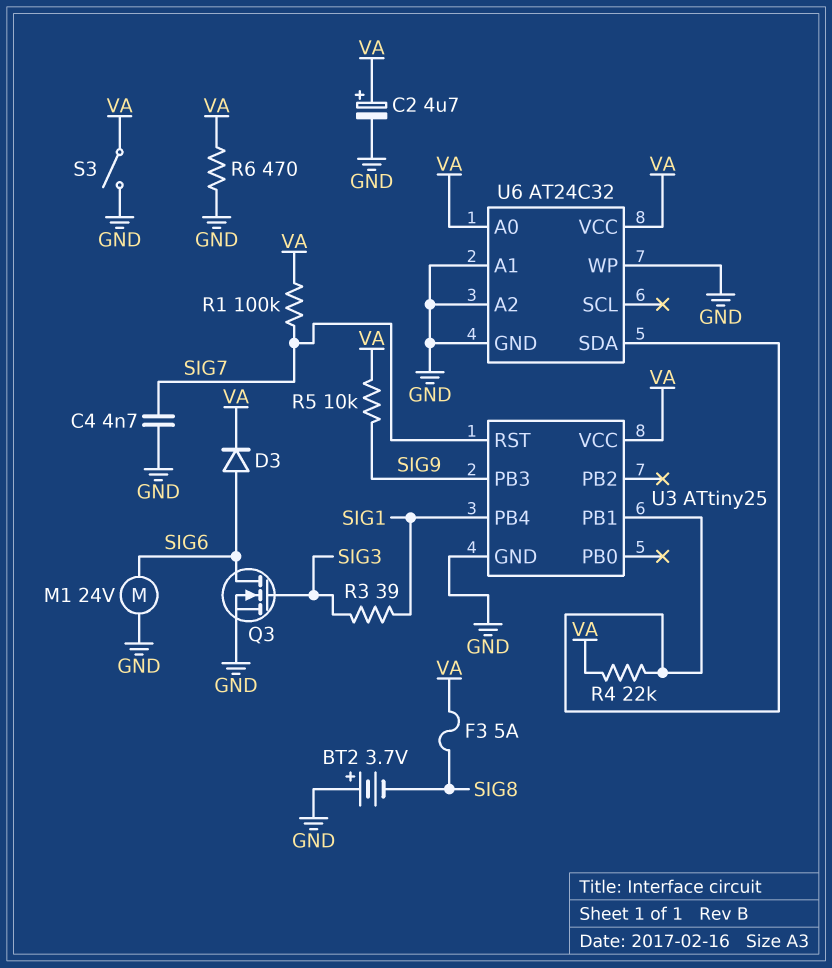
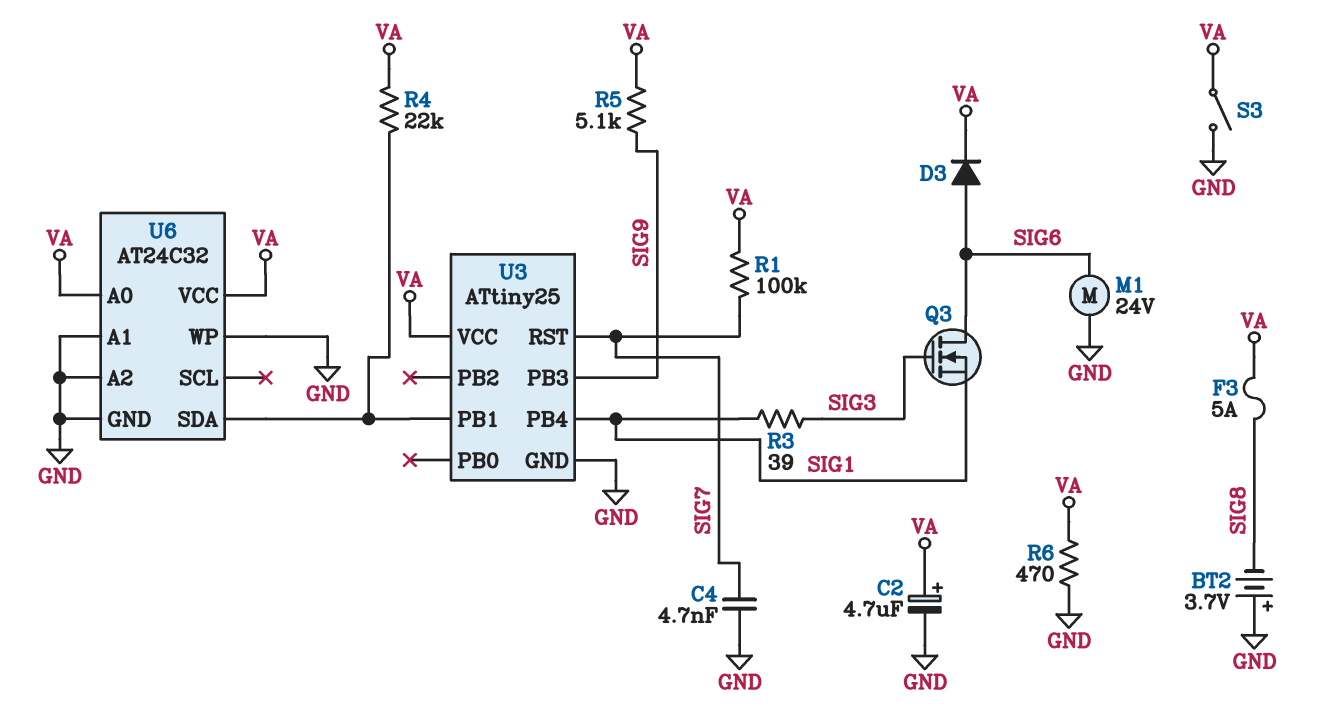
Q3: NMOS (G SIG3, D SIG6, S GND) -> NMOS (G SIG3, D SIG6, S SIG1)
R5: 10k (SIG9, VA) -> 5.1k (SIG9, VA)

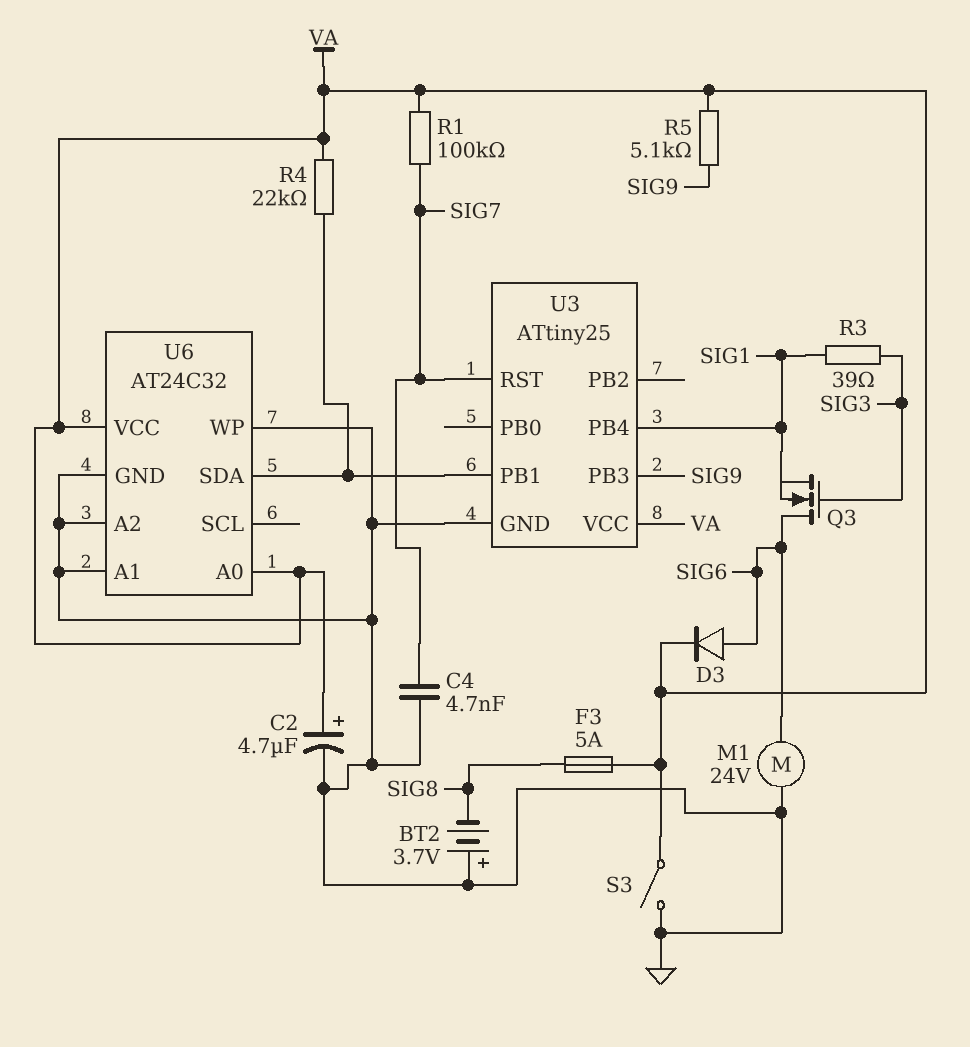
R6: 470 (GND, VA) -> none

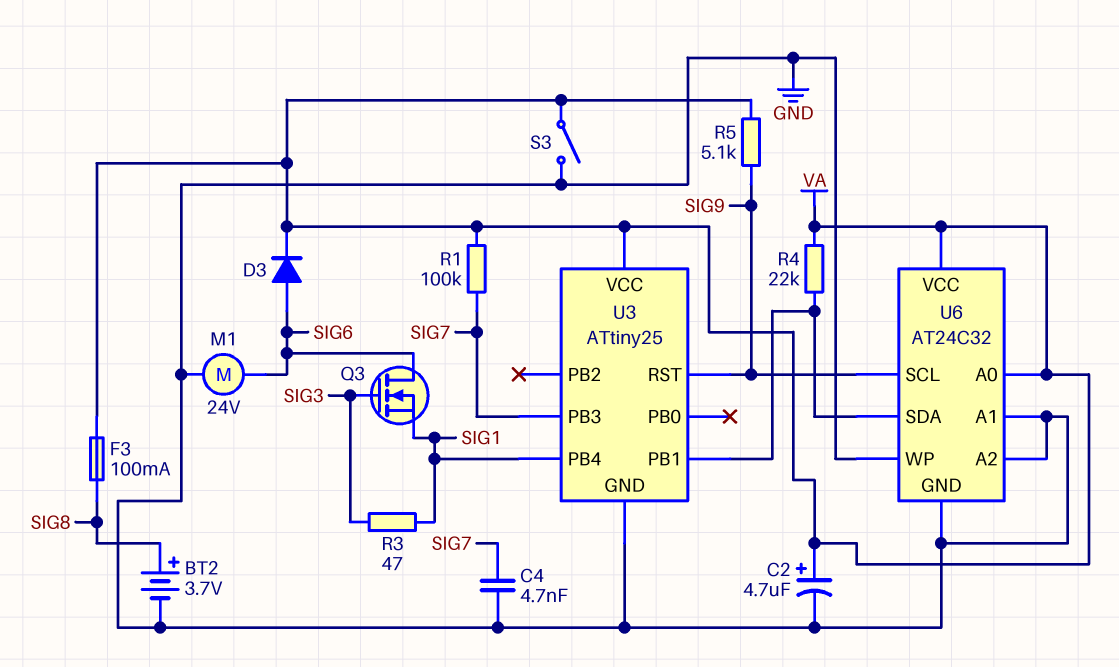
BT2: 3.7V (plus GND, minus SIG8) -> 3.7V (plus SIG8, minus GND)
F3: 5A (SIG8, VA) -> 100mA (SIG8, VA)
R3: 39 (SIG1, SIG3) -> 47 (SIG1, SIG3)
U3 pin PB3: SIG9 -> SIG7
U3 pin RST: SIG7 -> SIG9
U6 pin SCL: none -> SIG9

